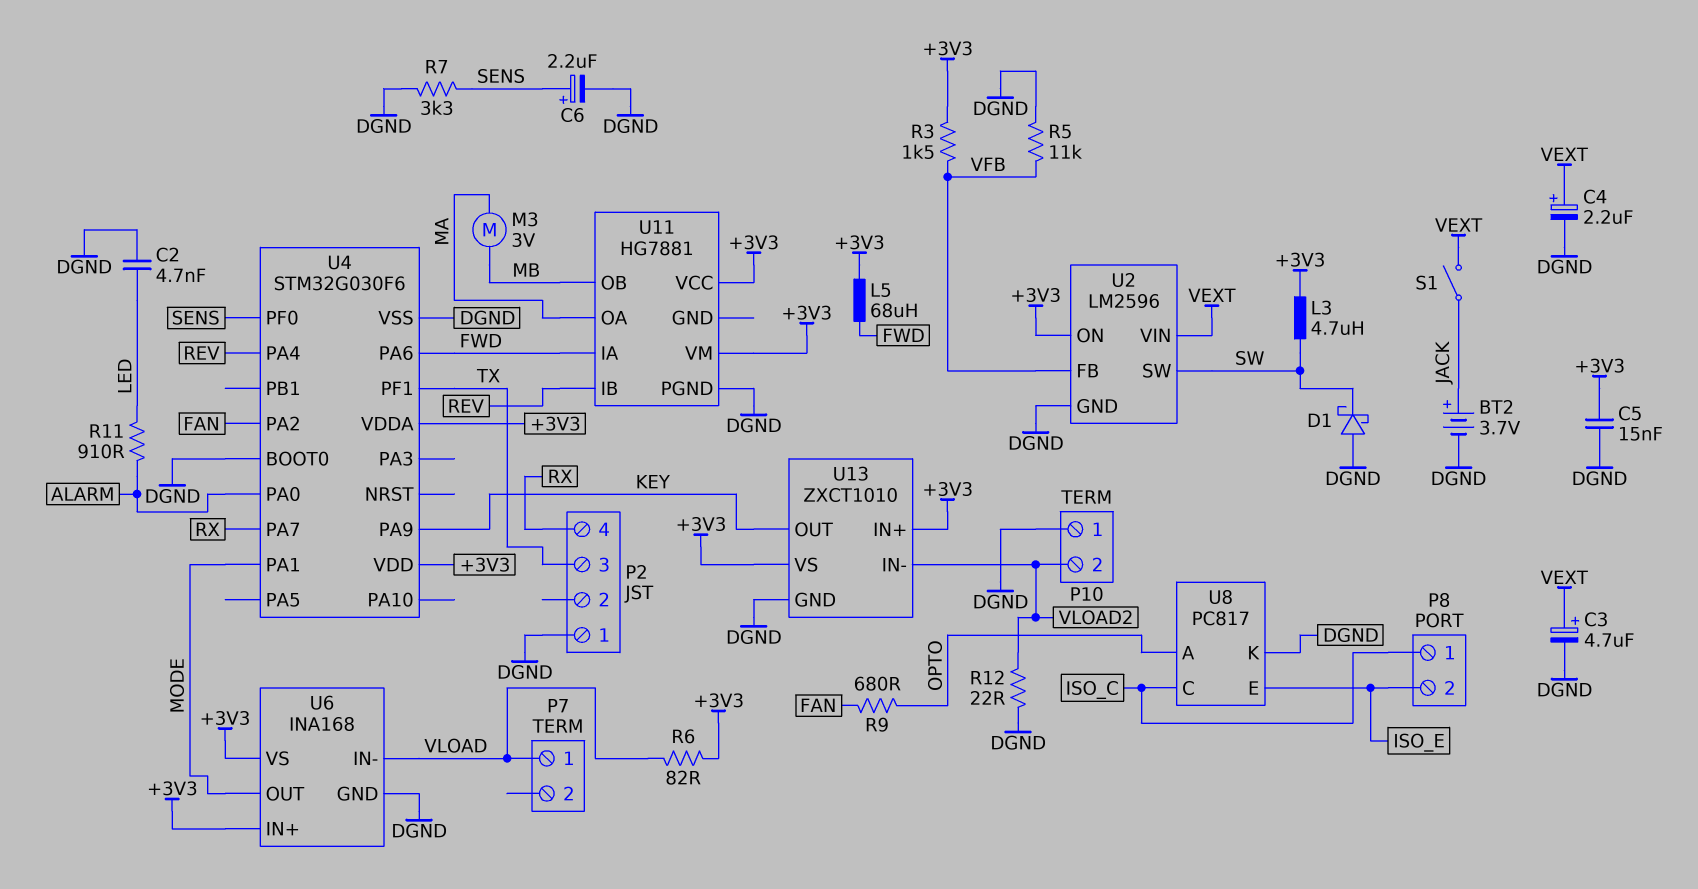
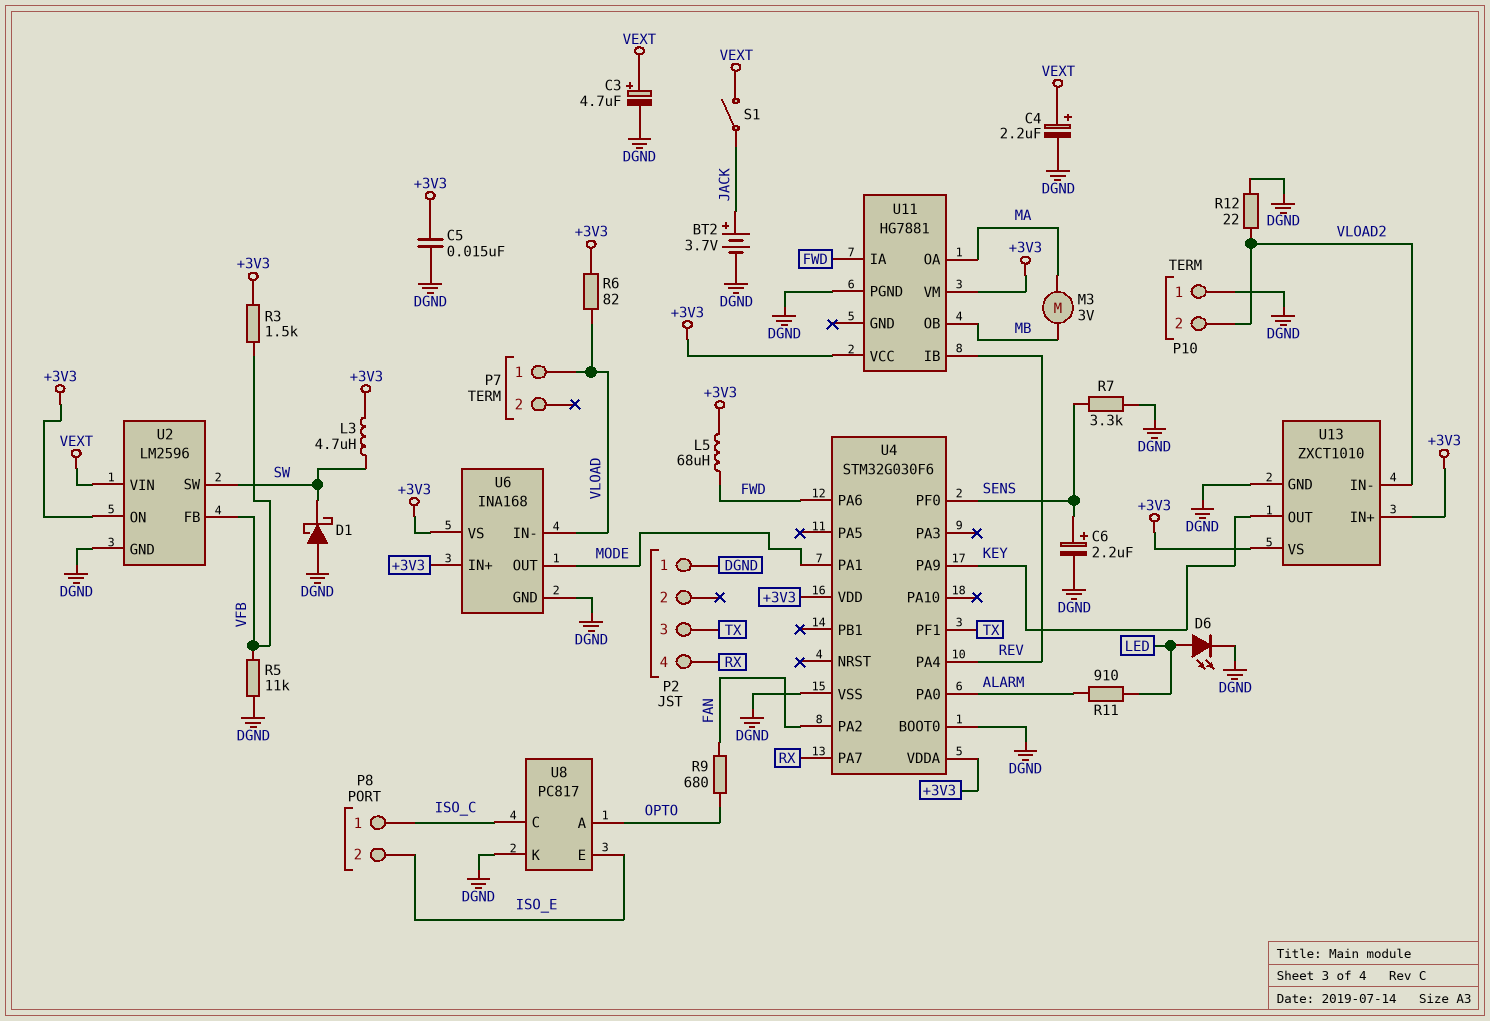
C2: 4.7nF (DGND, LED) -> none
D6: none -> LED (A LED, K DGND)

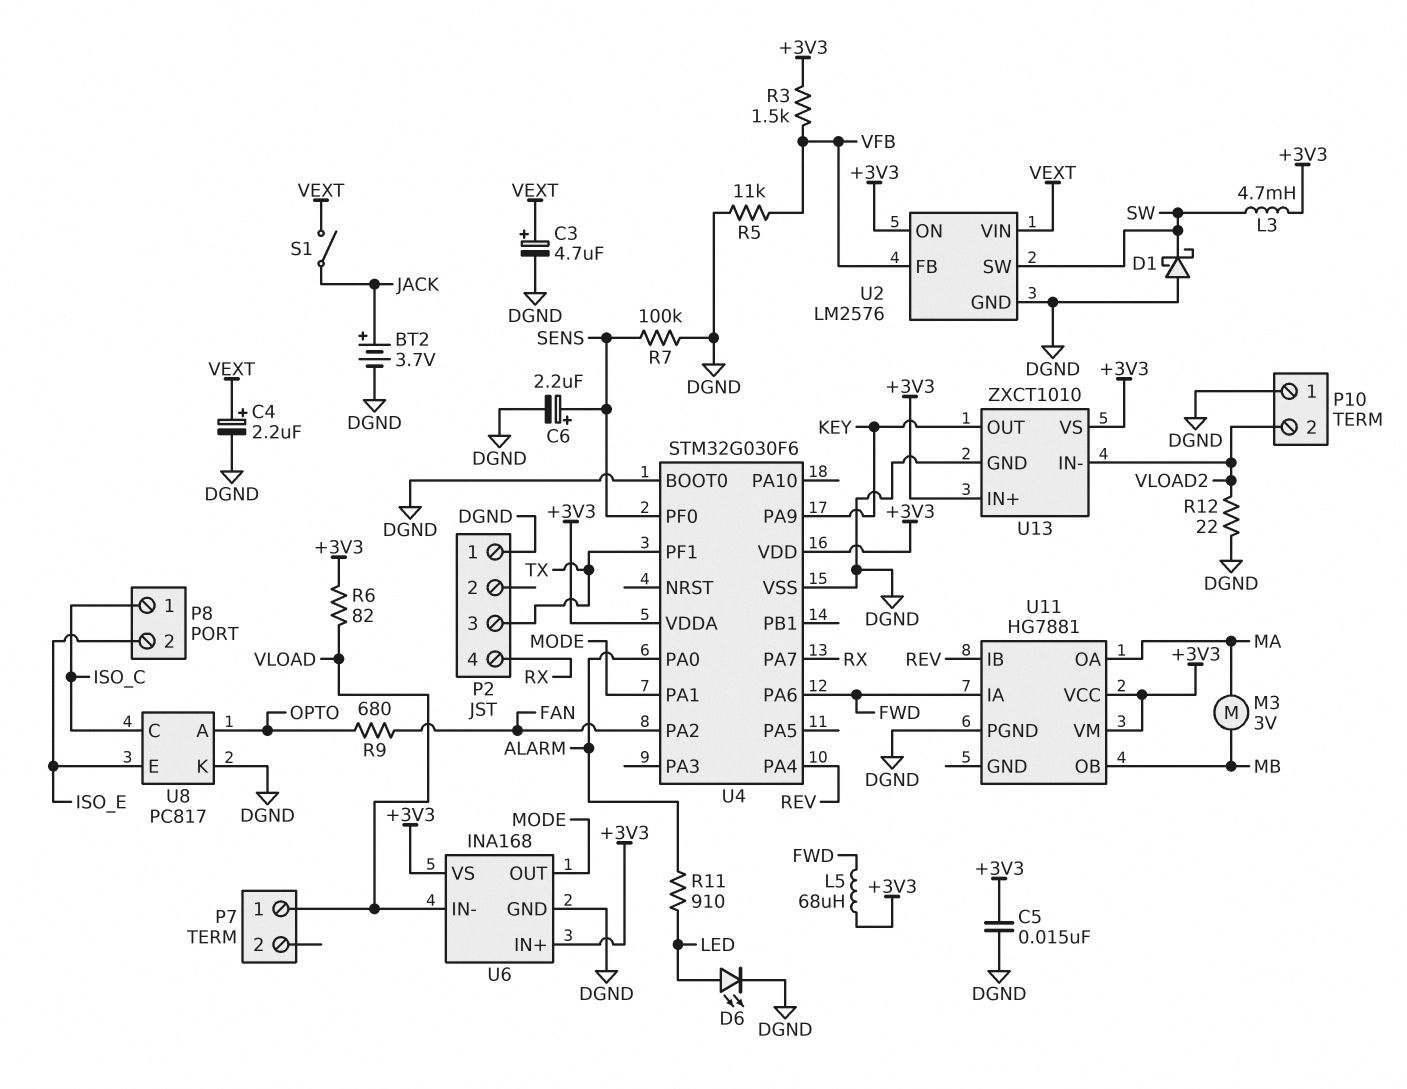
L3: 4.7uH (+3V3, SW) -> 4.7mH (+3V3, SW)
R7: 3.3k (DGND, SENS) -> 100k (DGND, SENS)
U2: LM2596 -> LM2576

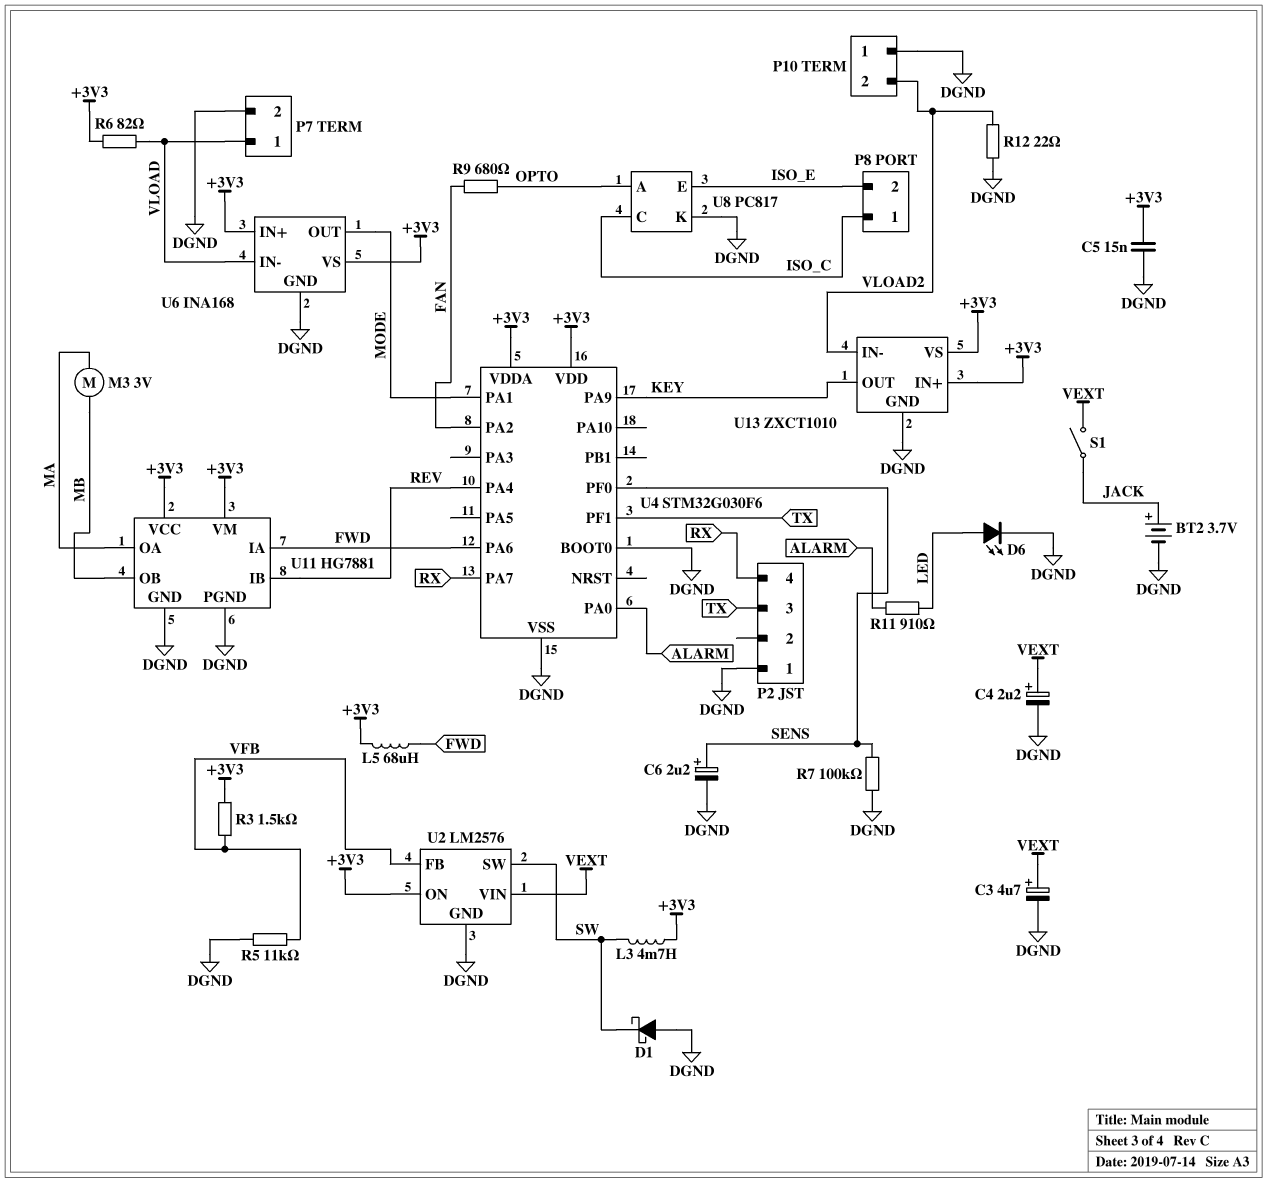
P7 pin 2: none -> DGND
U11 pin GND: none -> DGND

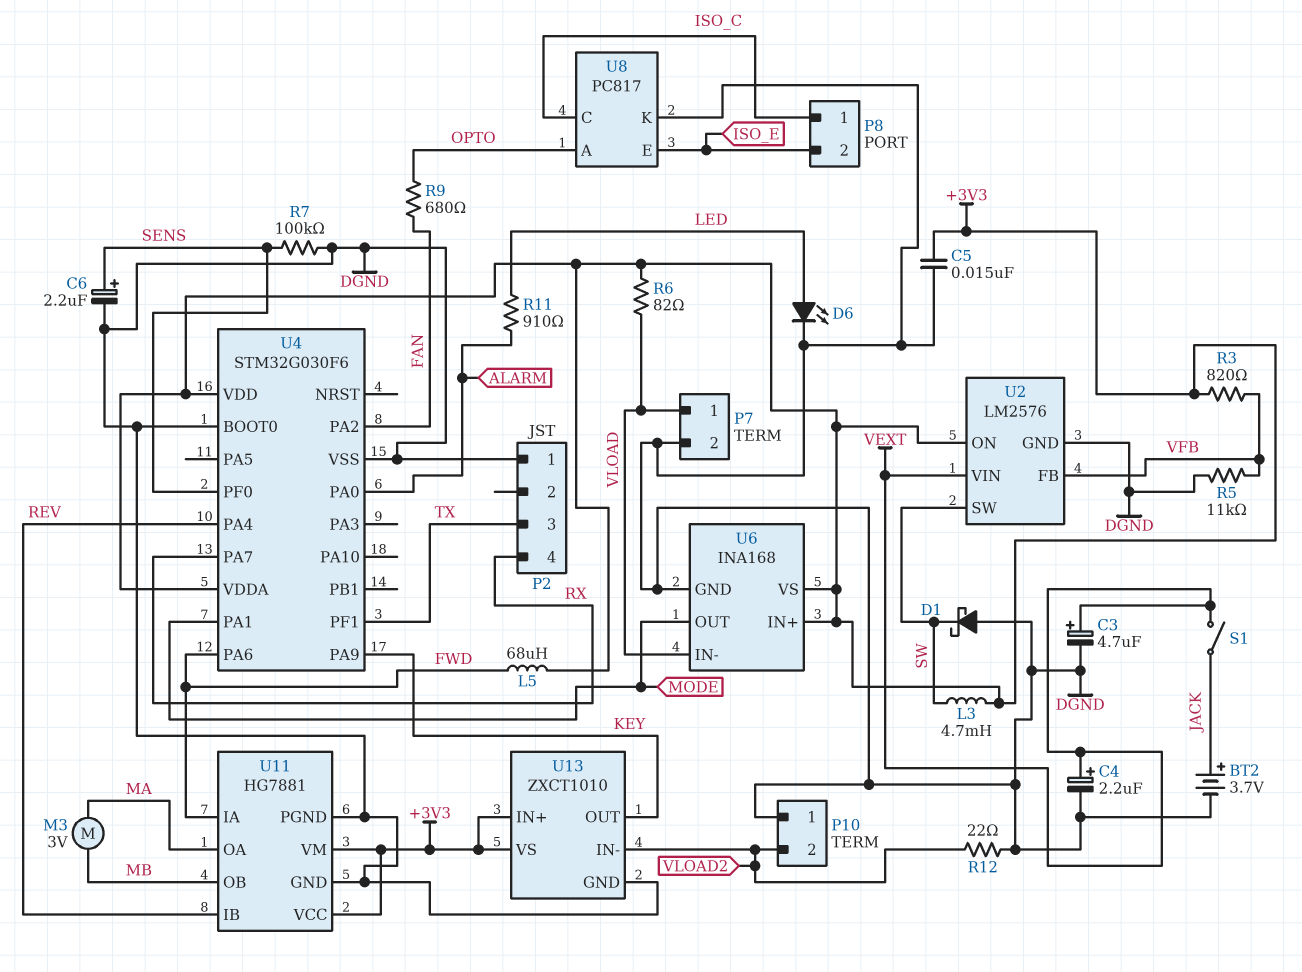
R3: 1.5k (+3V3, VFB) -> 820 (+3V3, VFB)

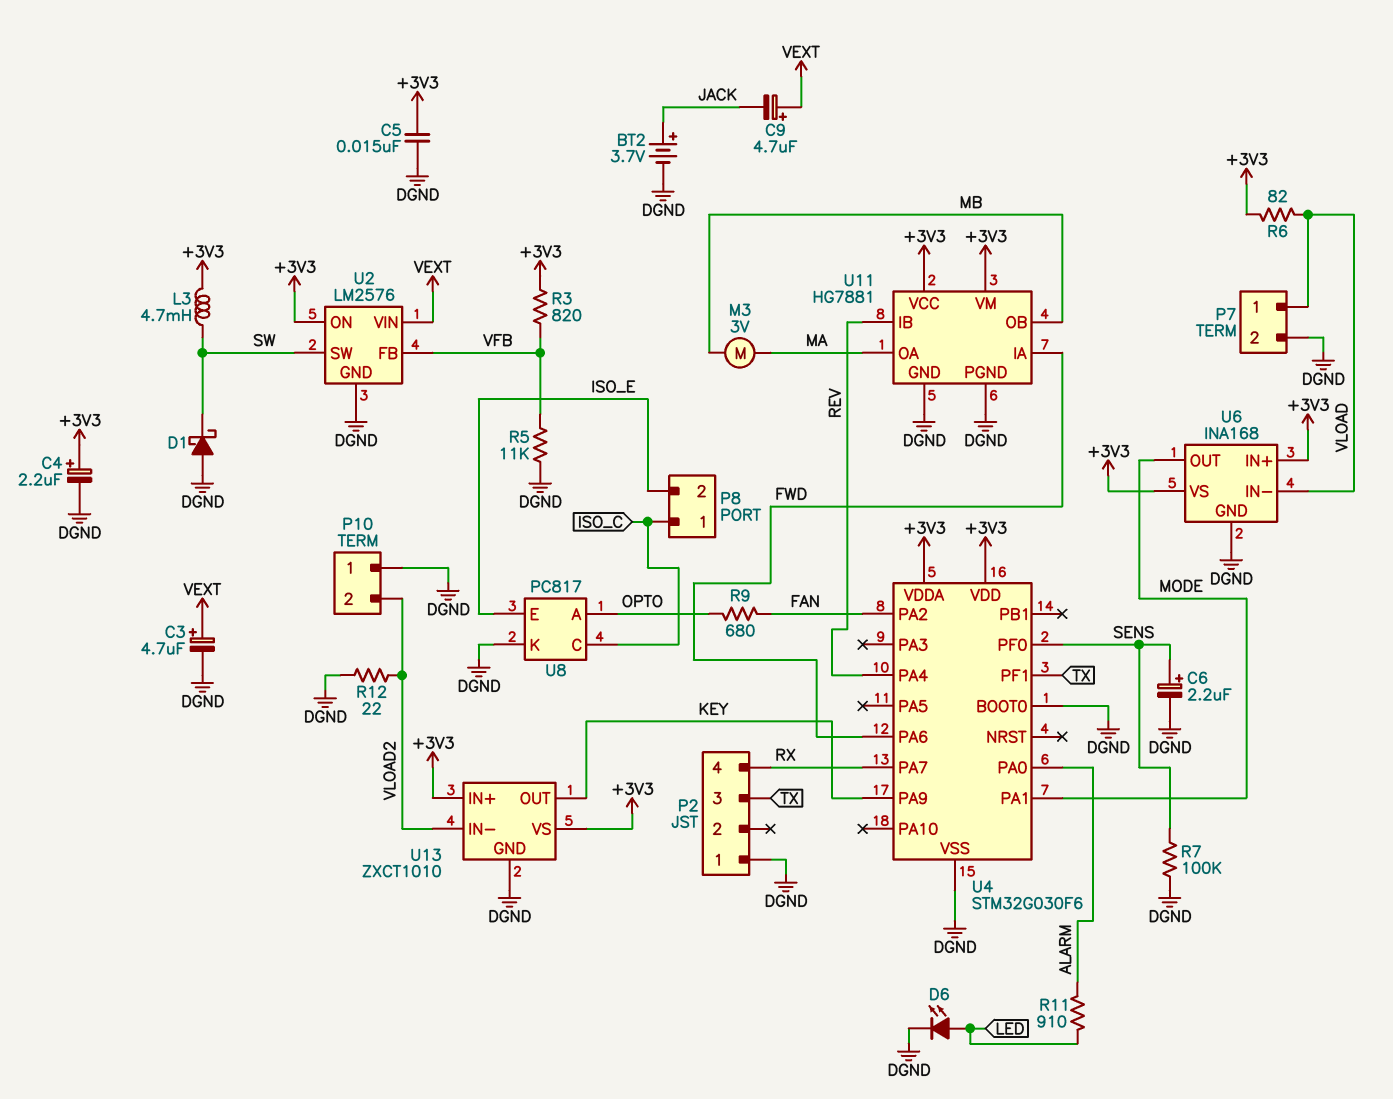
C4: 2.2uF (plus VEXT, minus DGND) -> 2.2uF (plus +3V3, minus DGND)
C9: none -> 4.7uF (plus VEXT, minus JACK)
L5: 68uH (+3V3, FWD) -> none
S1: switch (JACK, VEXT) -> none

